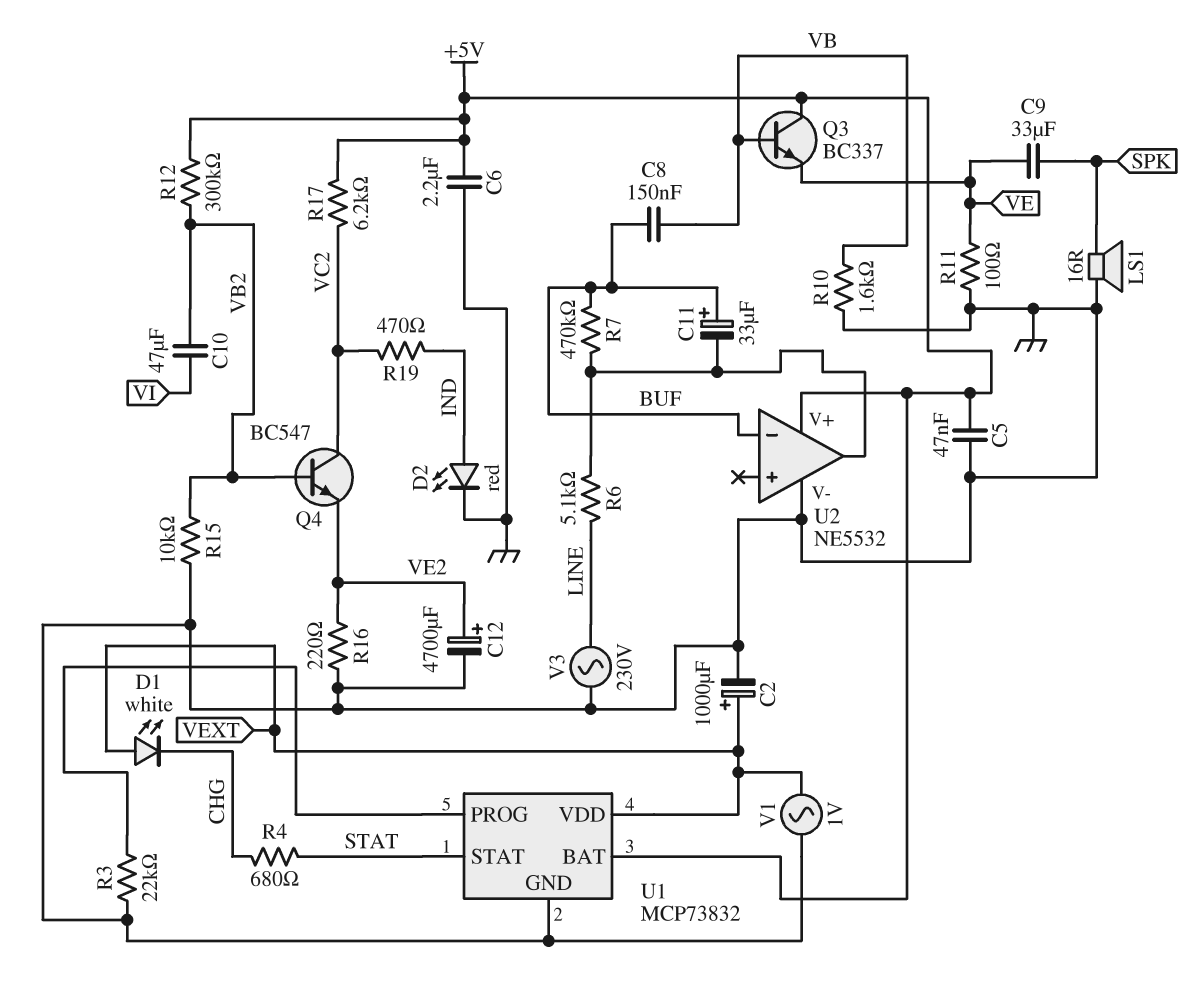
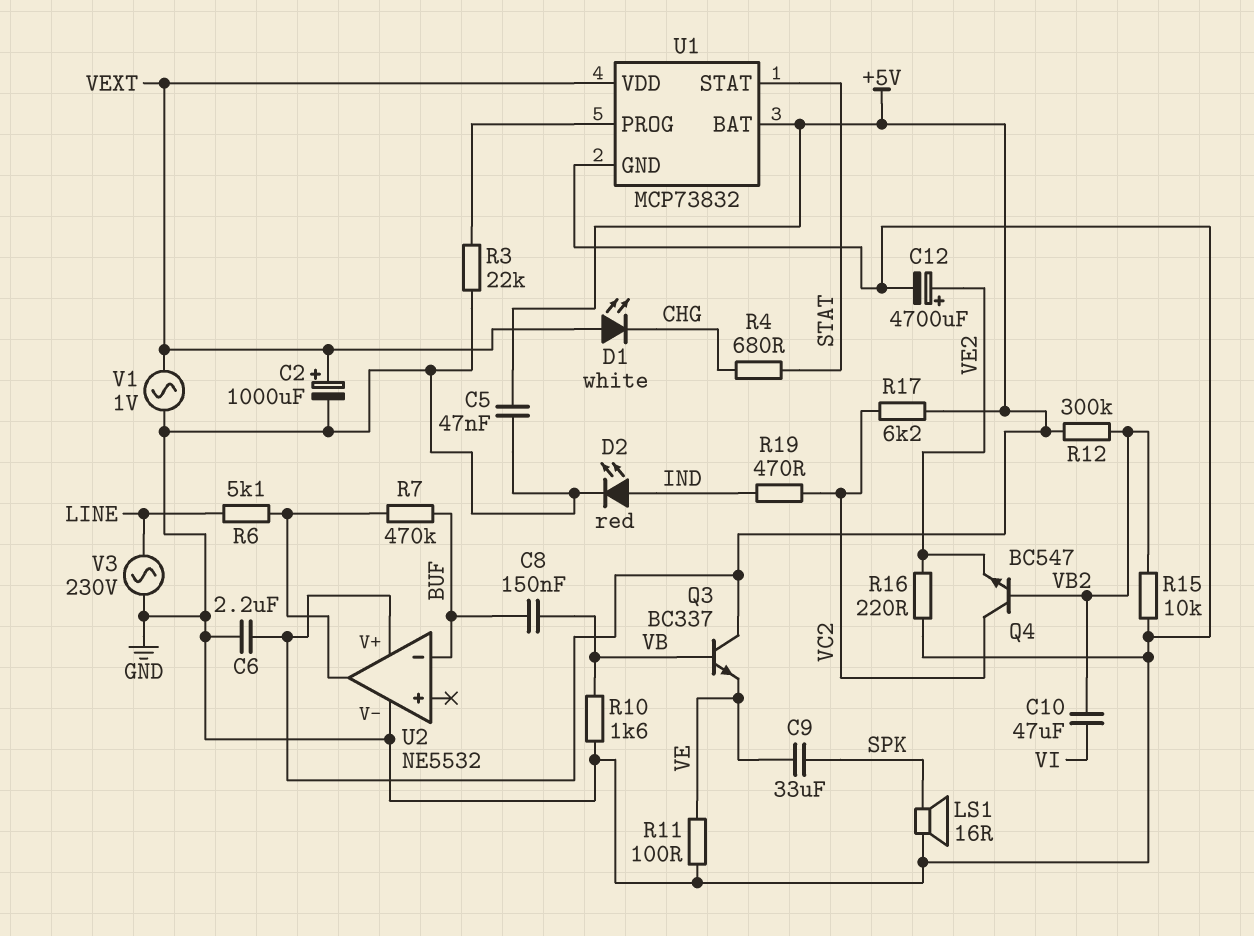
C11: 33uF (plus BUF, minus U2/out) -> none

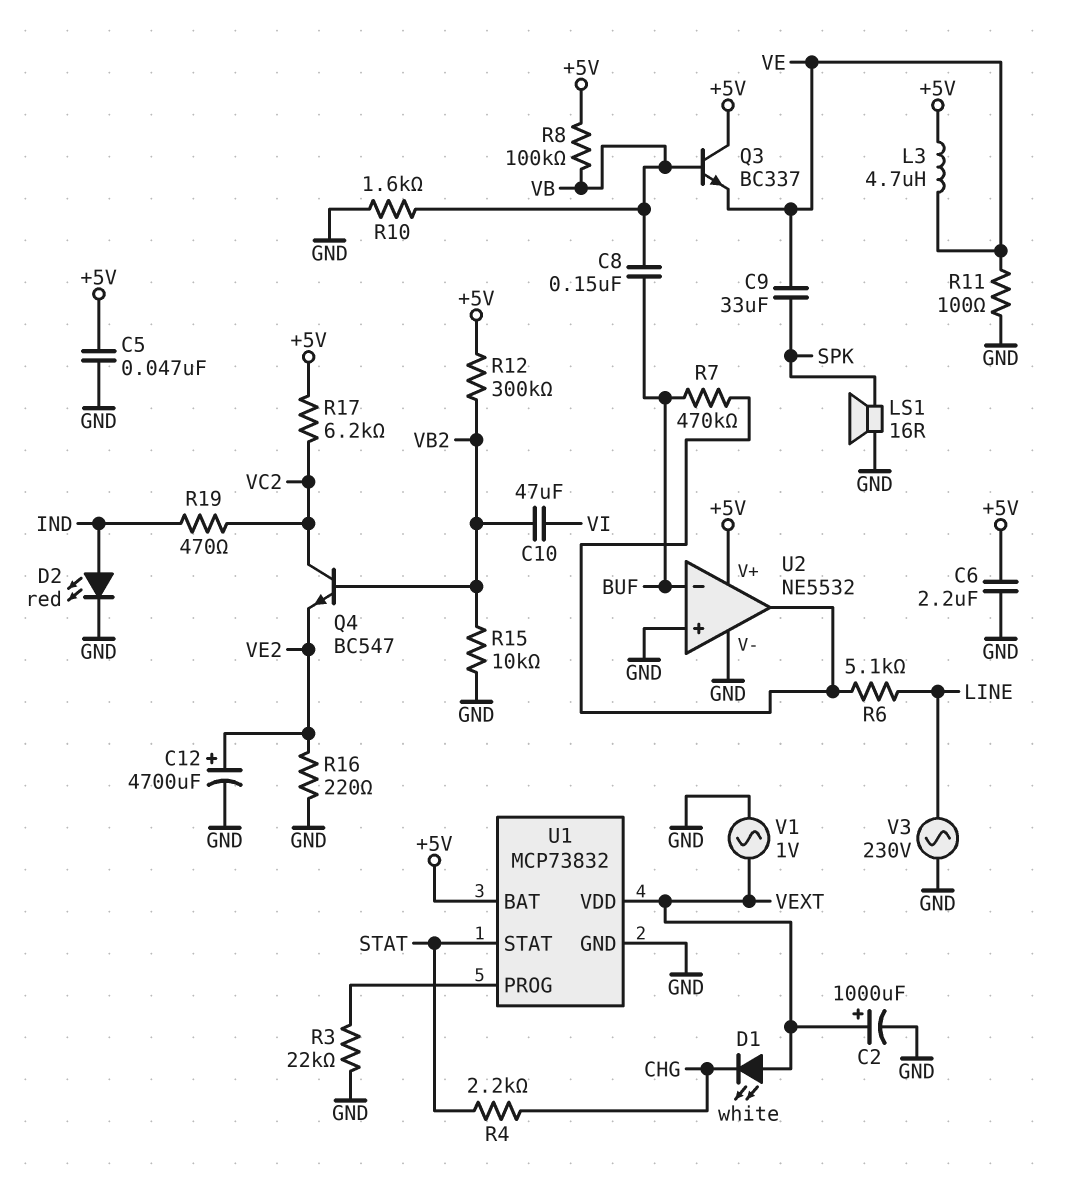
L3: none -> 4.7uH (+5V, VE)
R4: 680 (CHG, STAT) -> 2.2k (CHG, STAT)
R8: none -> 100k (+5V, VB)
U2 pin in+: none -> GND

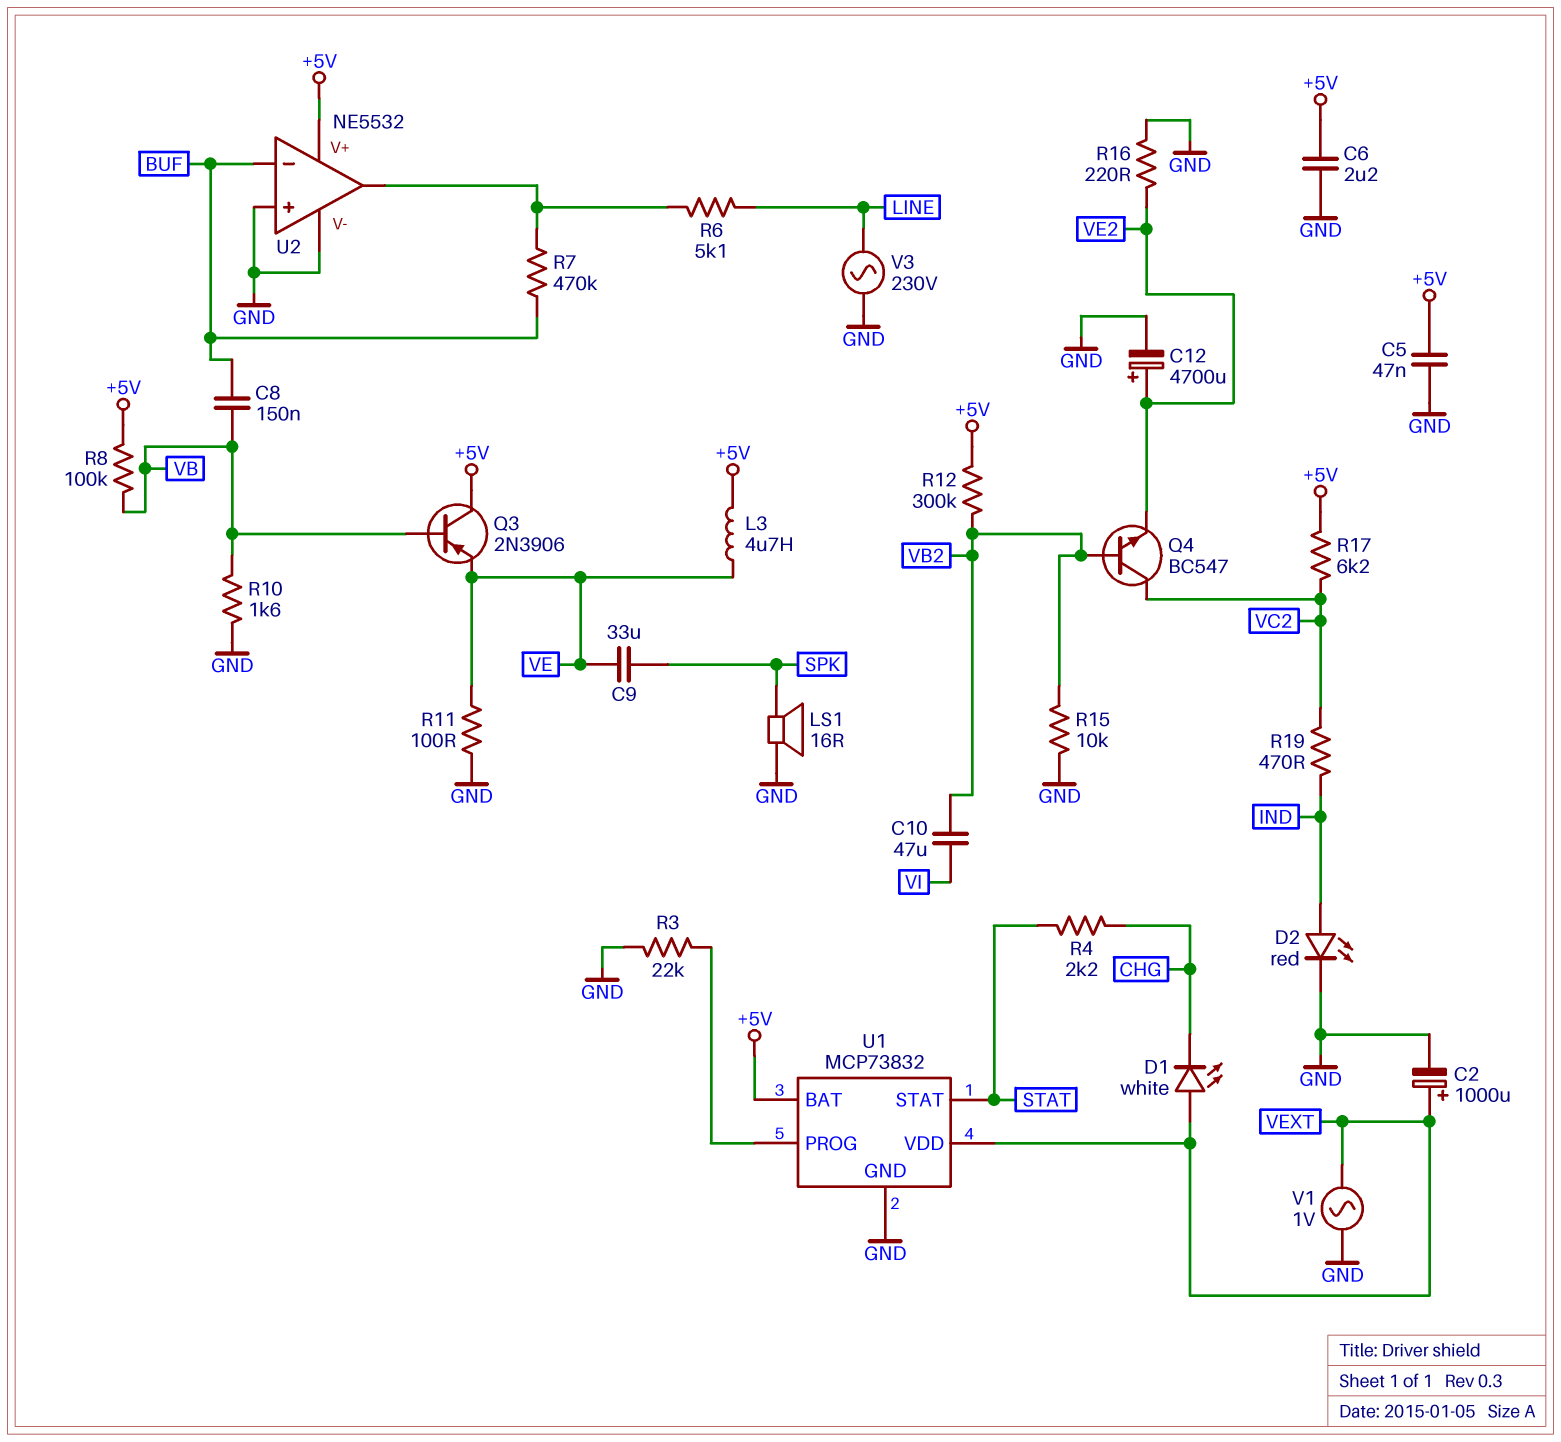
Q3: NPN BC337 (B VB, C +5V, E VE) -> PNP 2N3906 (B VB, C +5V, E VE)

